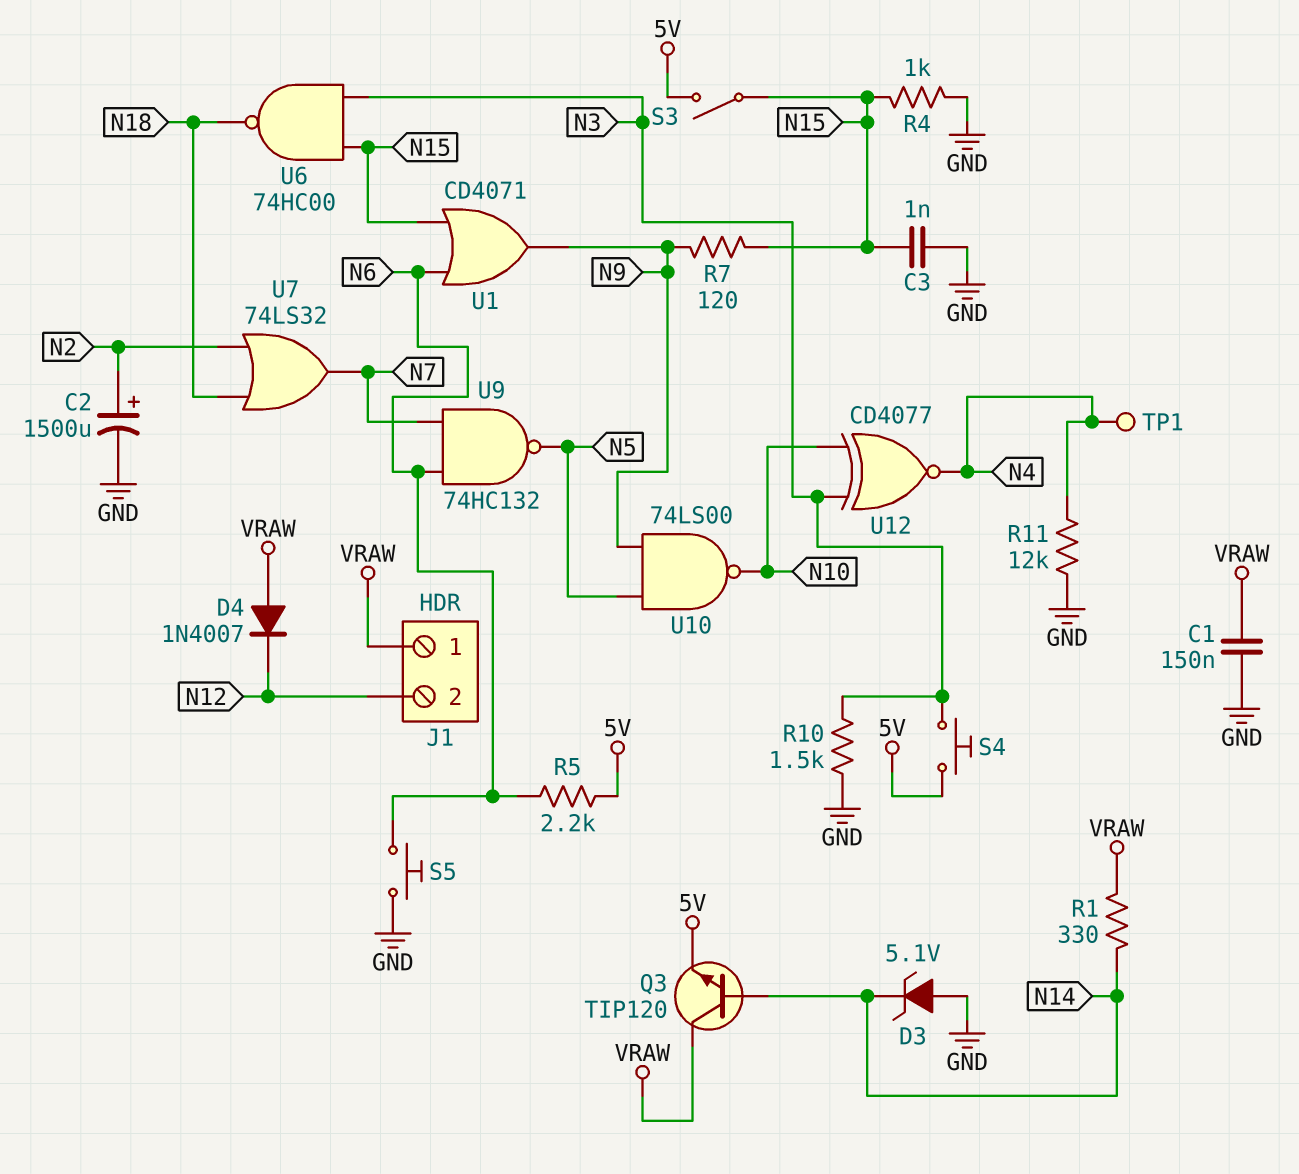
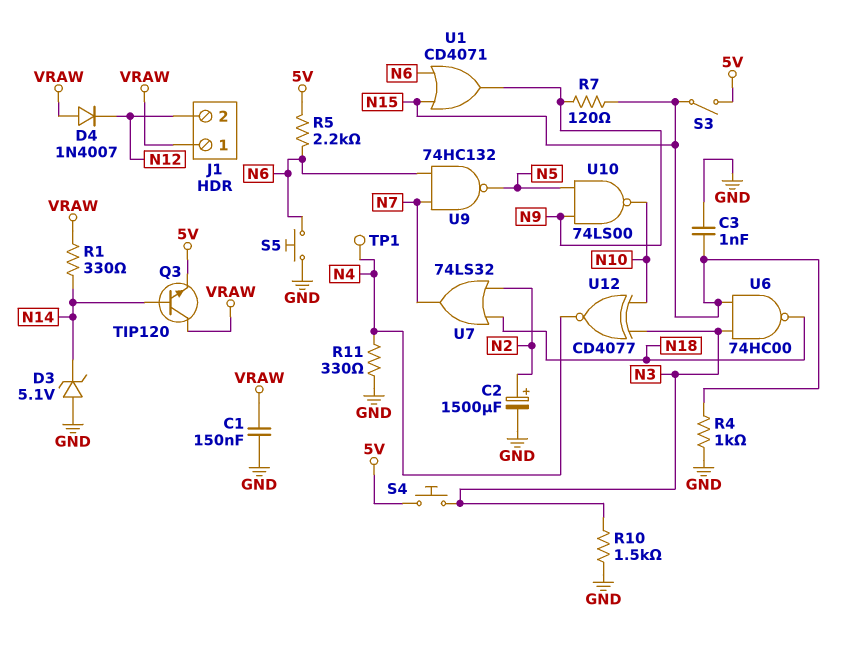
R11: 12k (GND, N4) -> 330 (GND, N4)

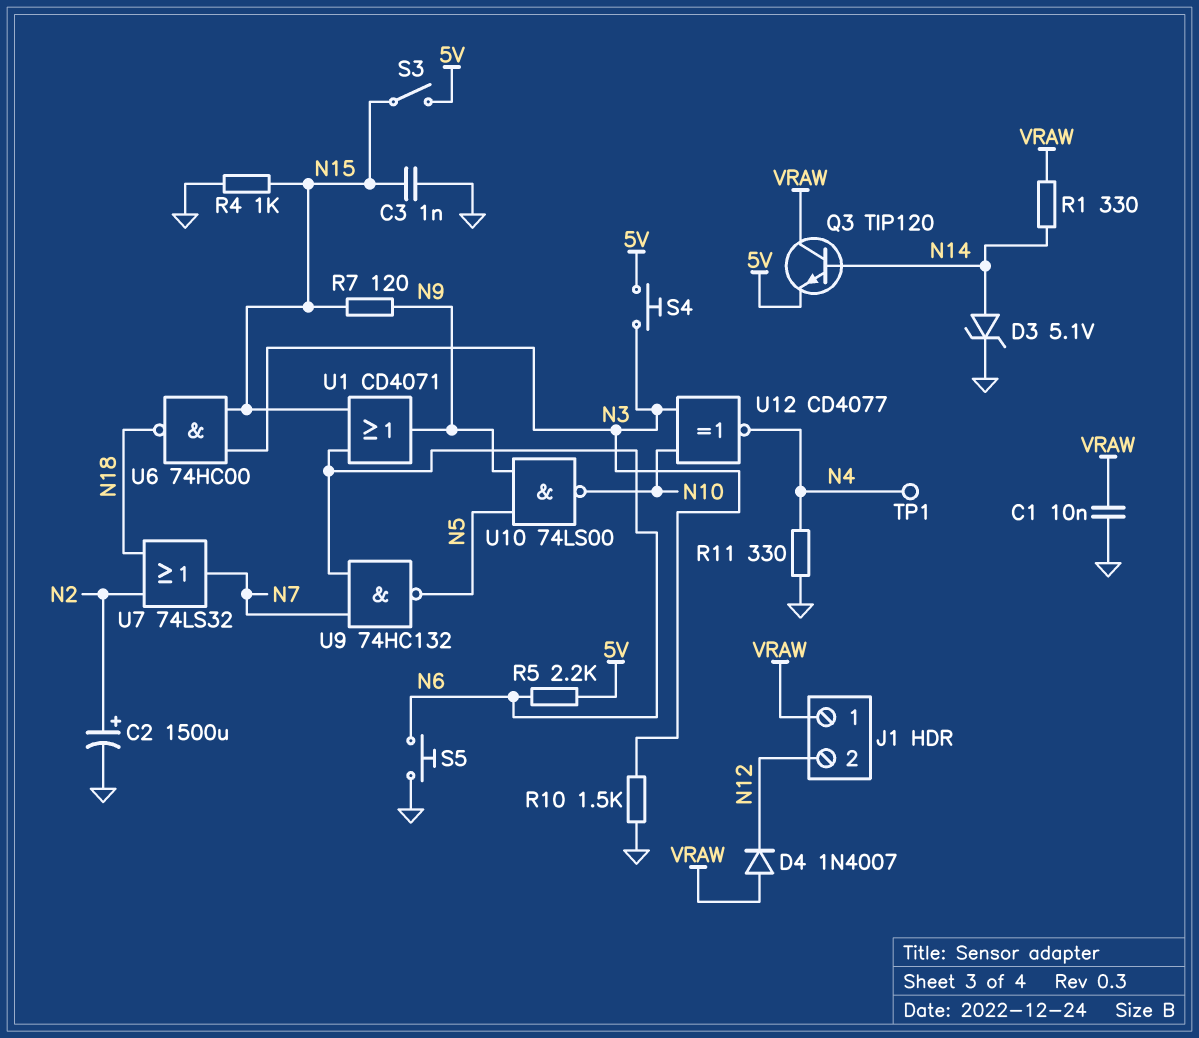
C1: 150nF (GND, VRAW) -> 10nF (GND, VRAW)
D3: zener 5.1V (A GND, K N14) -> zener 5.1V (A N14, K GND)

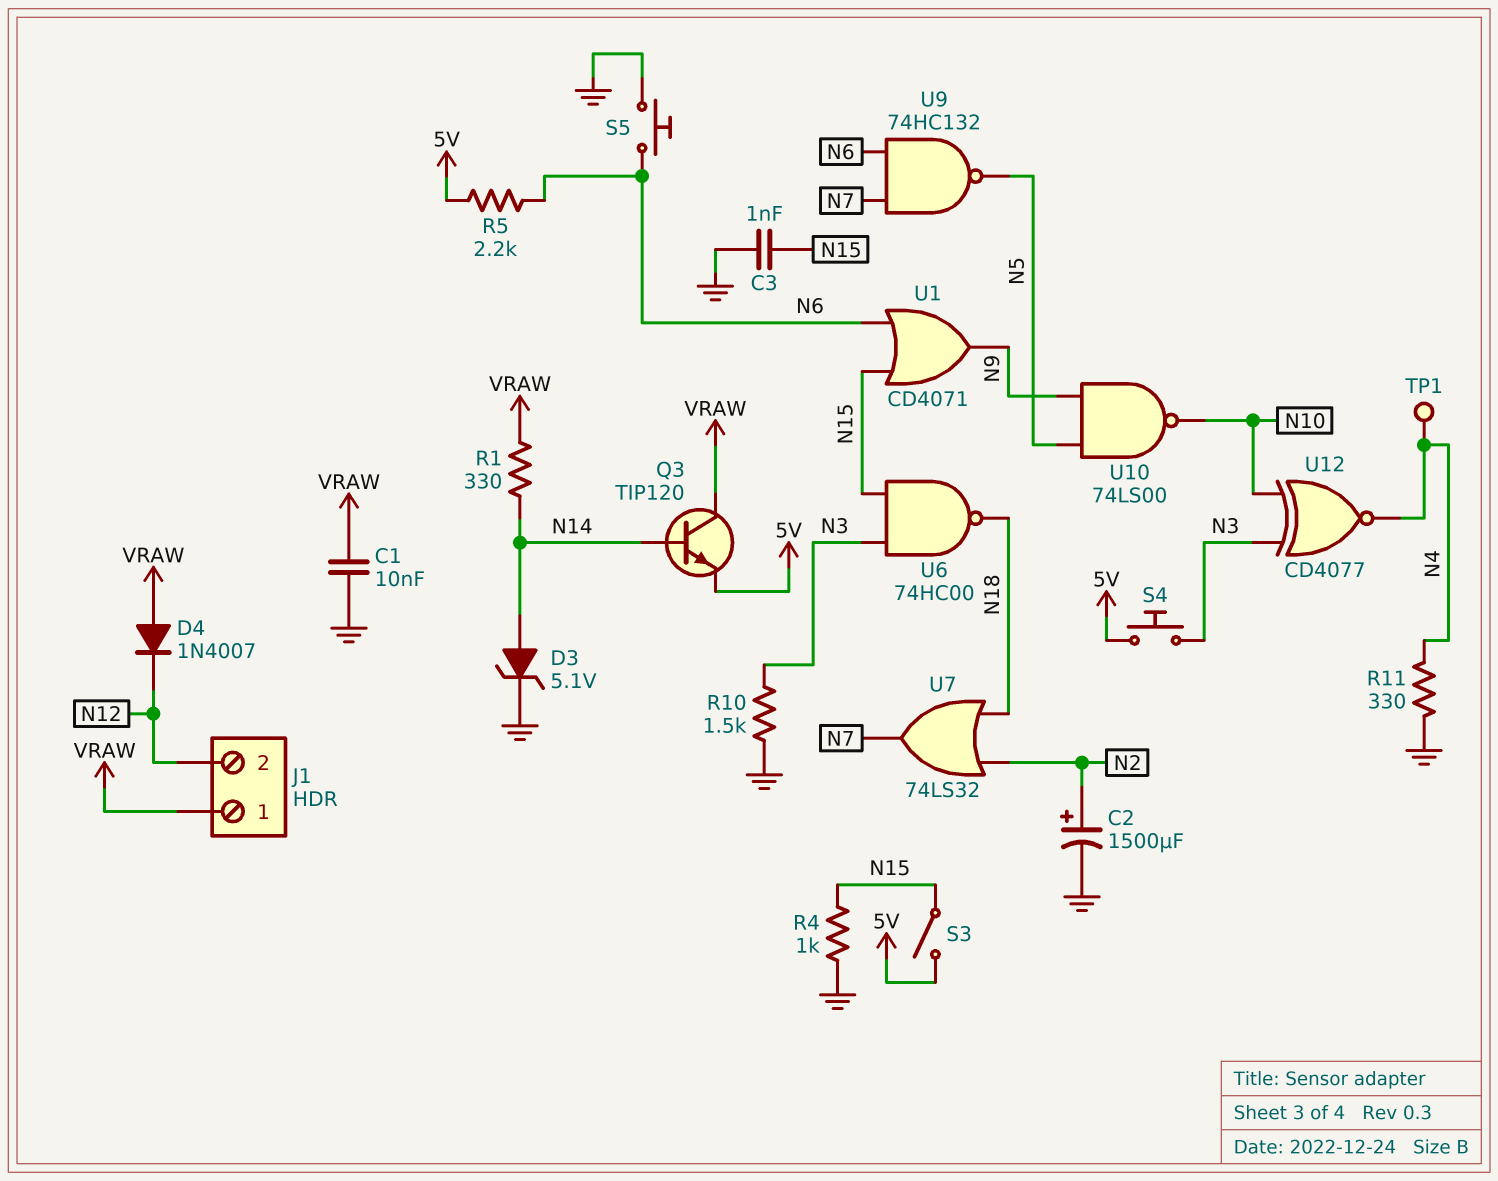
R7: 120 (N9, N15) -> none

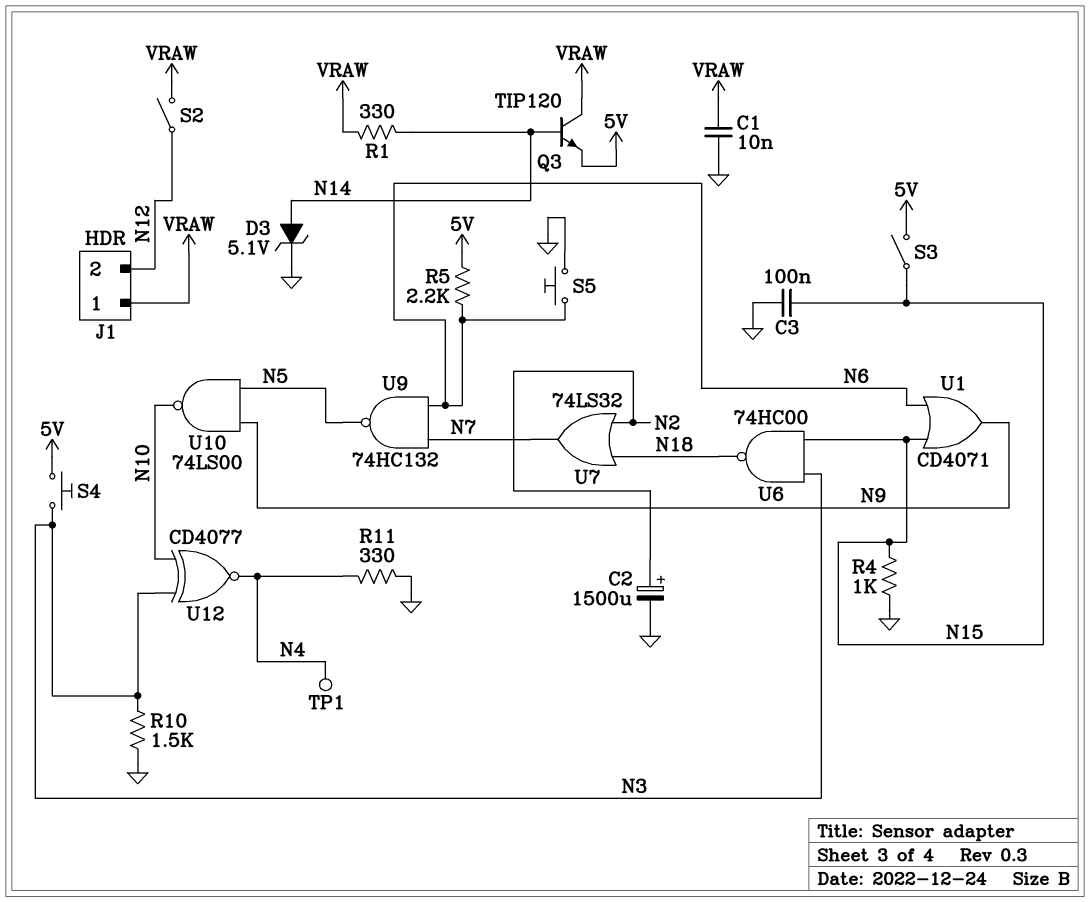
C3: 1nF (GND, N15) -> 100nF (GND, N15)
D4: diode 1N4007 (A VRAW, K N12) -> none
S2: none -> switch (N12, VRAW)

